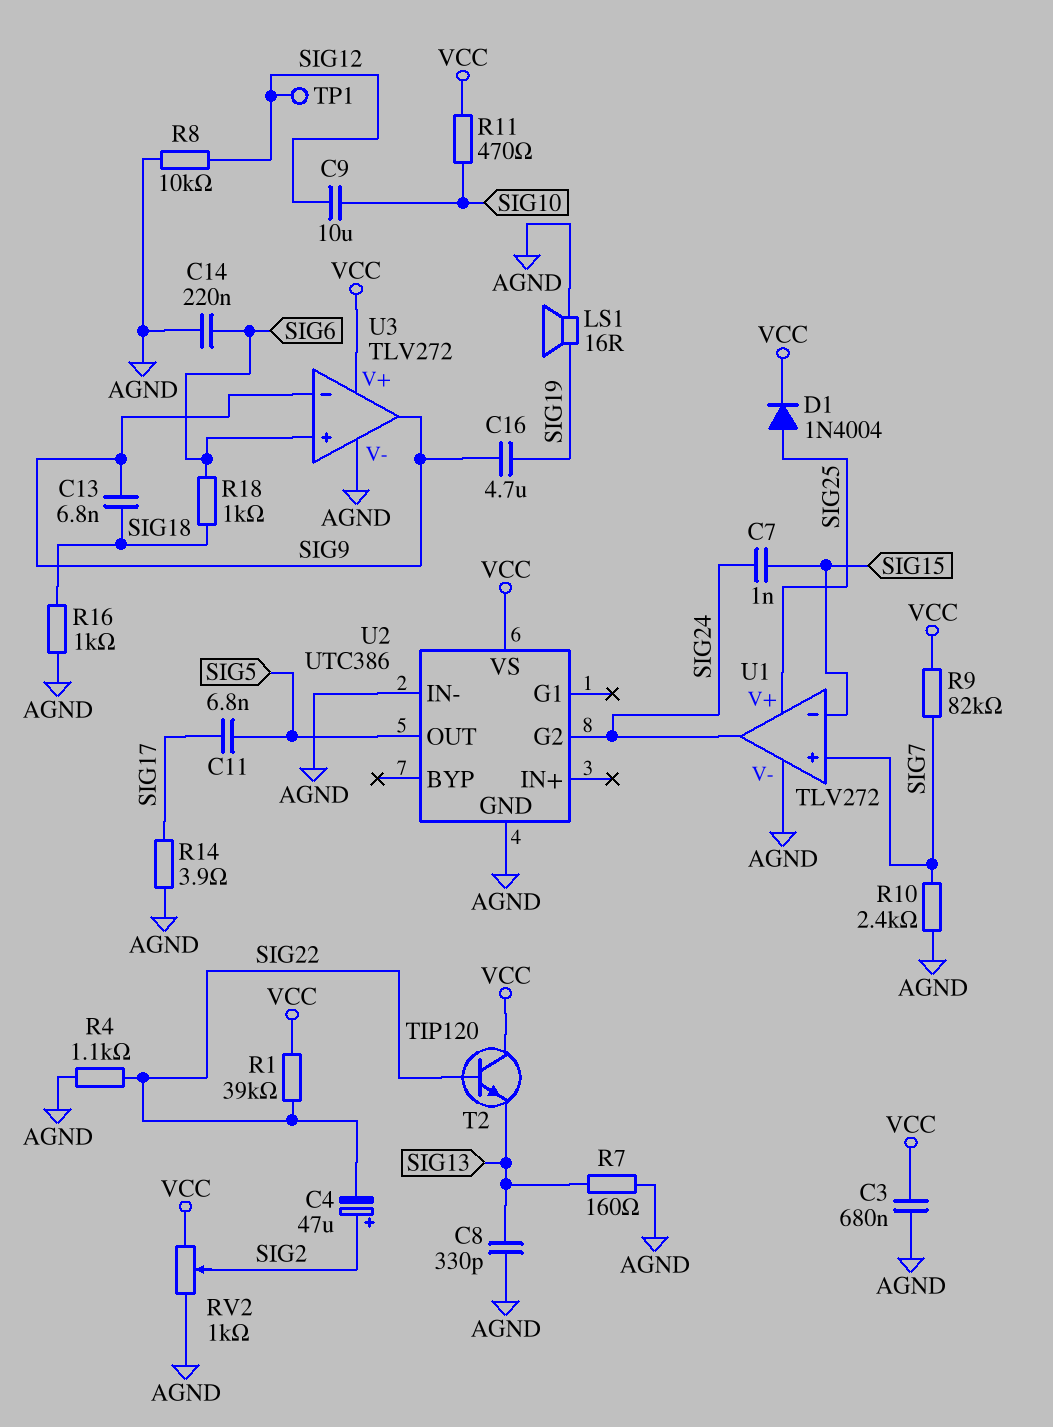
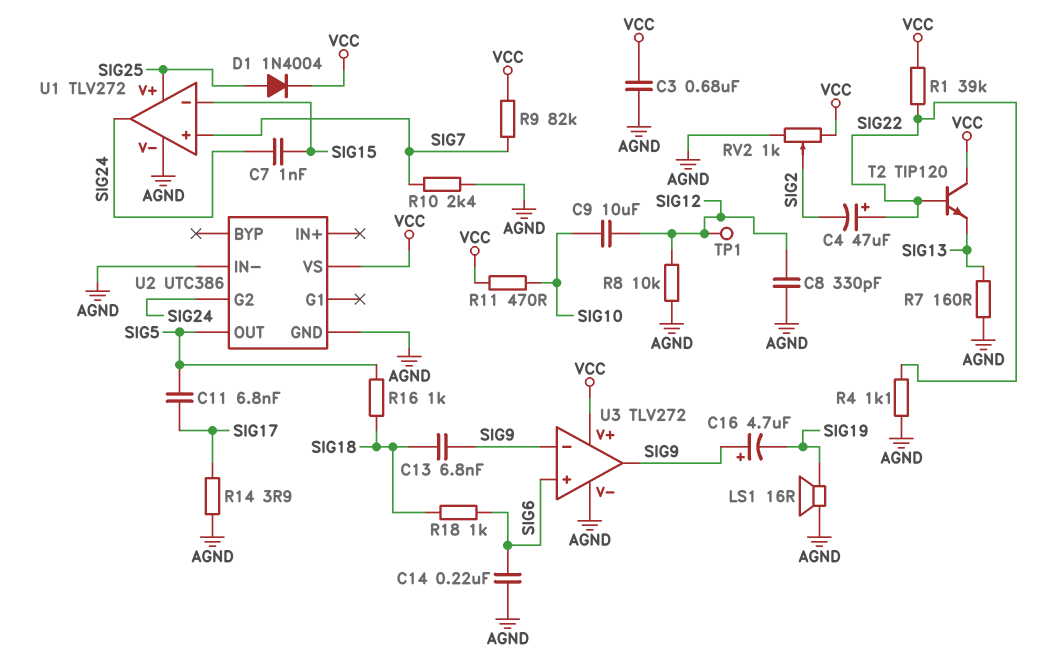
C4: 47uF (plus SIG2, minus SIG22) -> 47uF (plus SIG22, minus SIG2)
C8: 330pF (AGND, SIG13) -> 330pF (AGND, SIG12)
C16: 4.7uF (SIG9, SIG19) -> 4.7uF (plus SIG9, minus SIG19)
R16: 1k (AGND, SIG18) -> 1k (SIG5, SIG18)

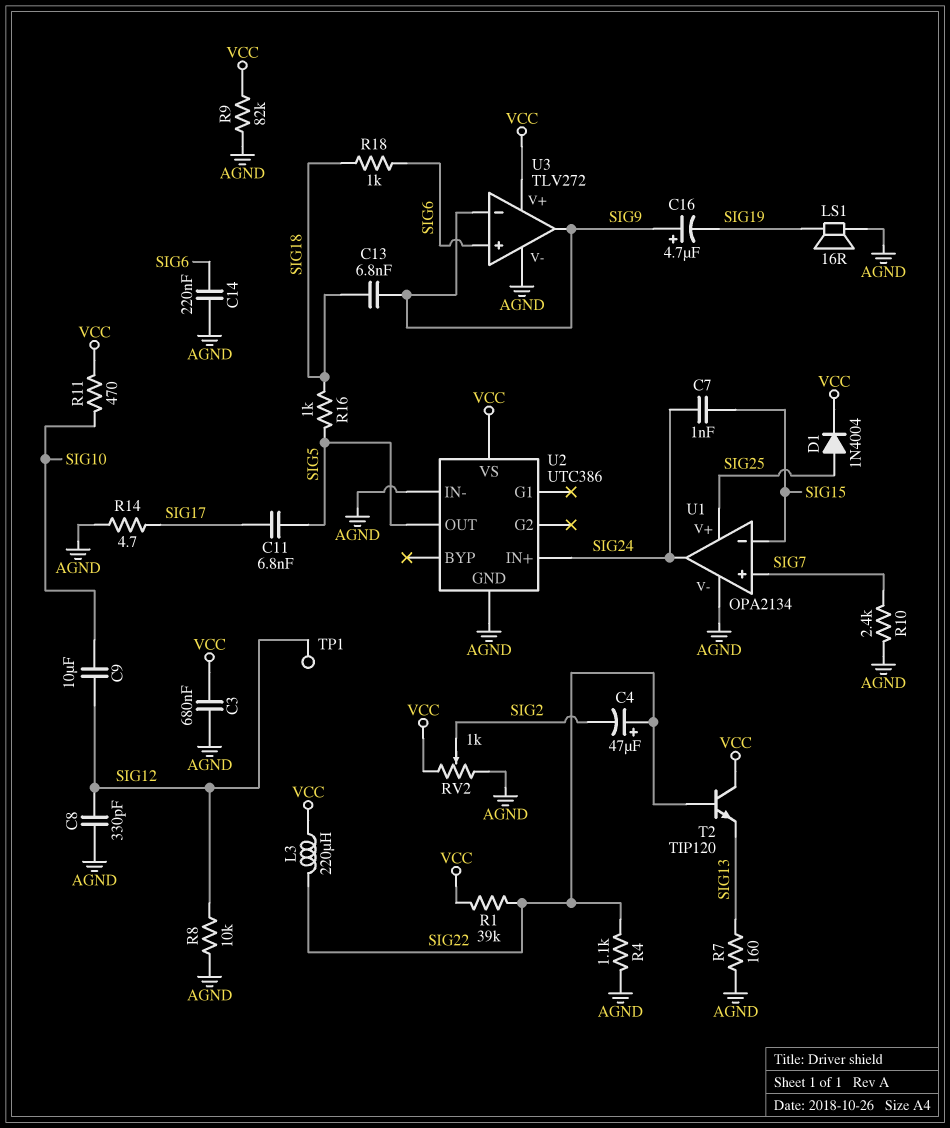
L3: none -> 220uH (SIG22, VCC)
R9: 82k (SIG7, VCC) -> 82k (AGND, VCC)
R14: 3.9 (AGND, SIG17) -> 4.7 (AGND, SIG17)
U1: TLV272 -> OPA2134
U2 pin G2: SIG24 -> none
U2 pin IN+: none -> SIG24

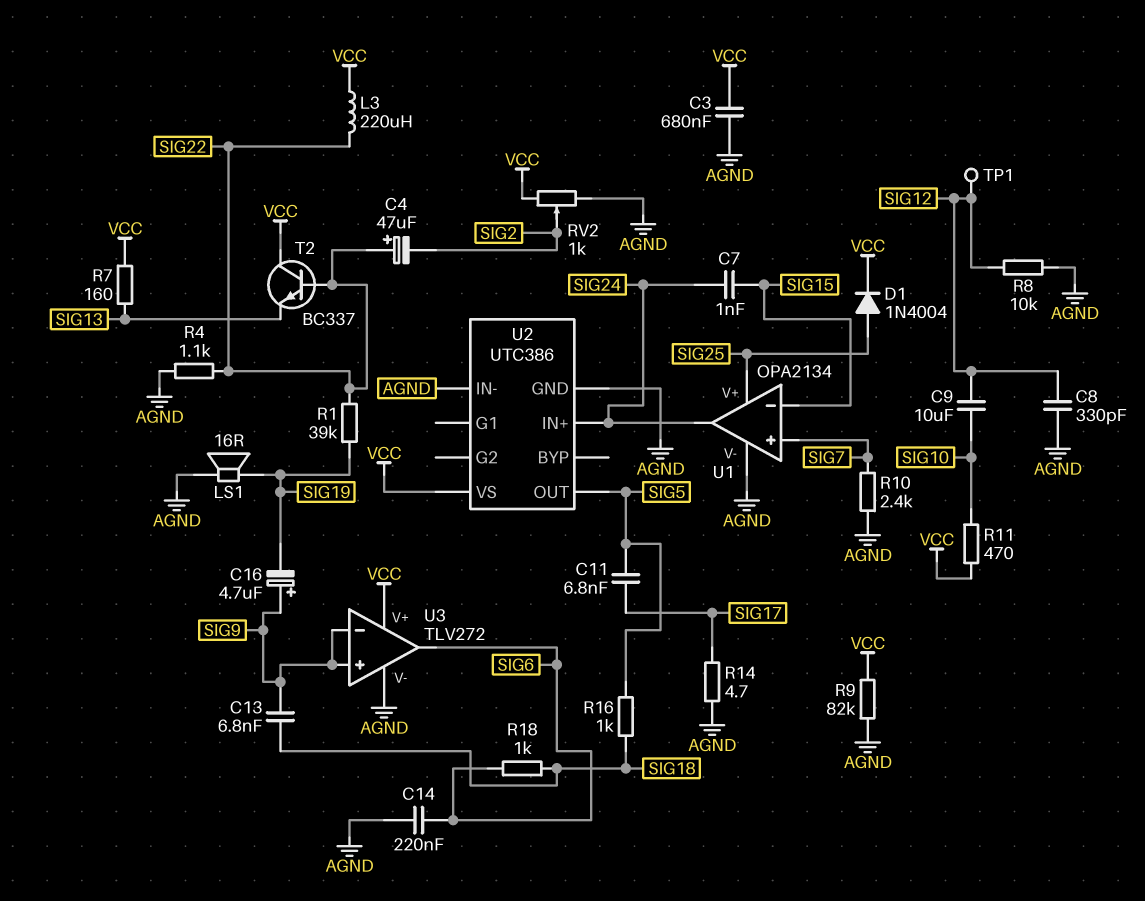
R1: 39k (SIG22, VCC) -> 39k (SIG19, SIG22)
R7: 160 (AGND, SIG13) -> 160 (SIG13, VCC)
T2: NPN TIP120 (B SIG22, C VCC, E SIG13) -> NPN BC337 (B SIG22, C VCC, E SIG13)
U3 pin in+: SIG6 -> SIG9
U3 pin out: SIG9 -> SIG6

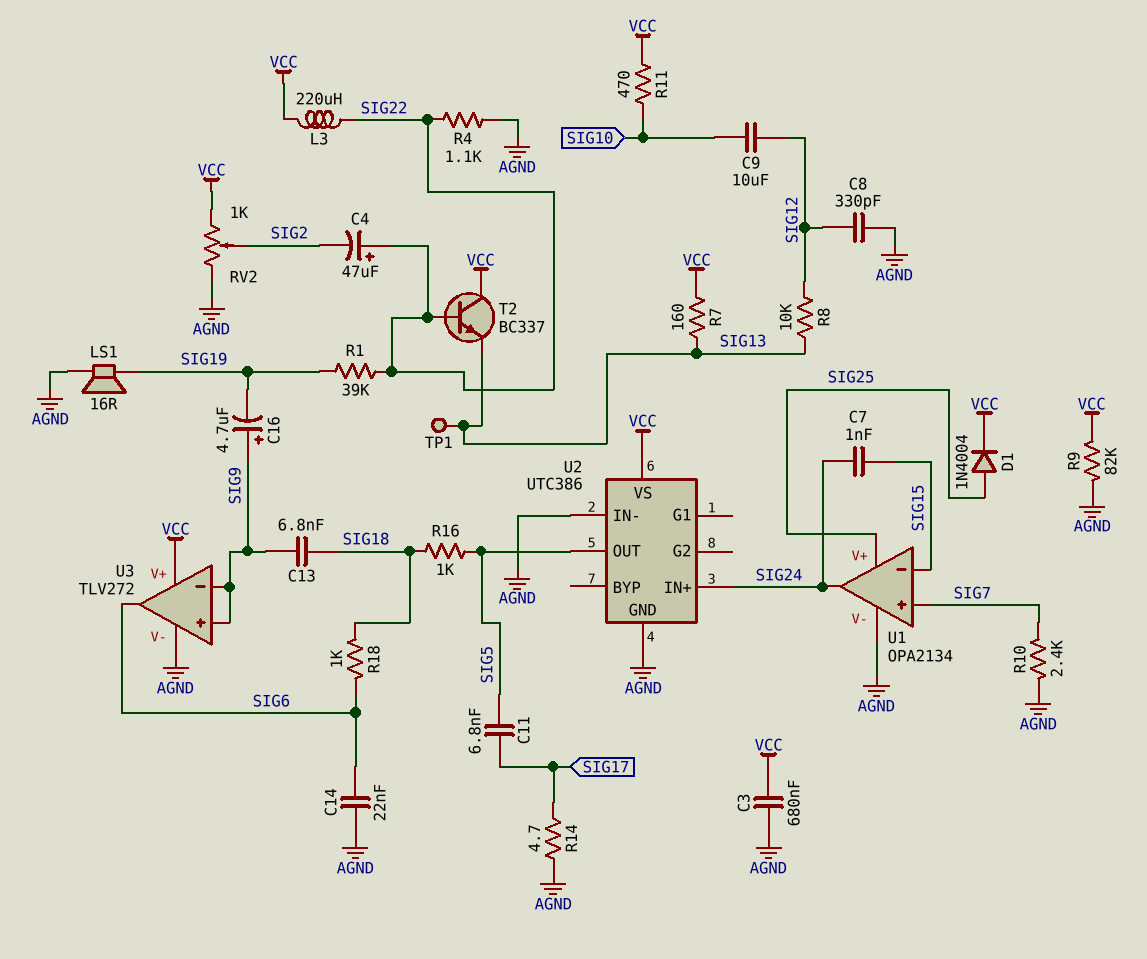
C14: 220nF (AGND, SIG6) -> 22nF (AGND, SIG6)
R8: 10k (AGND, SIG12) -> 10k (SIG12, SIG13)
TP1: test point (SIG12) -> test point (SIG13)

